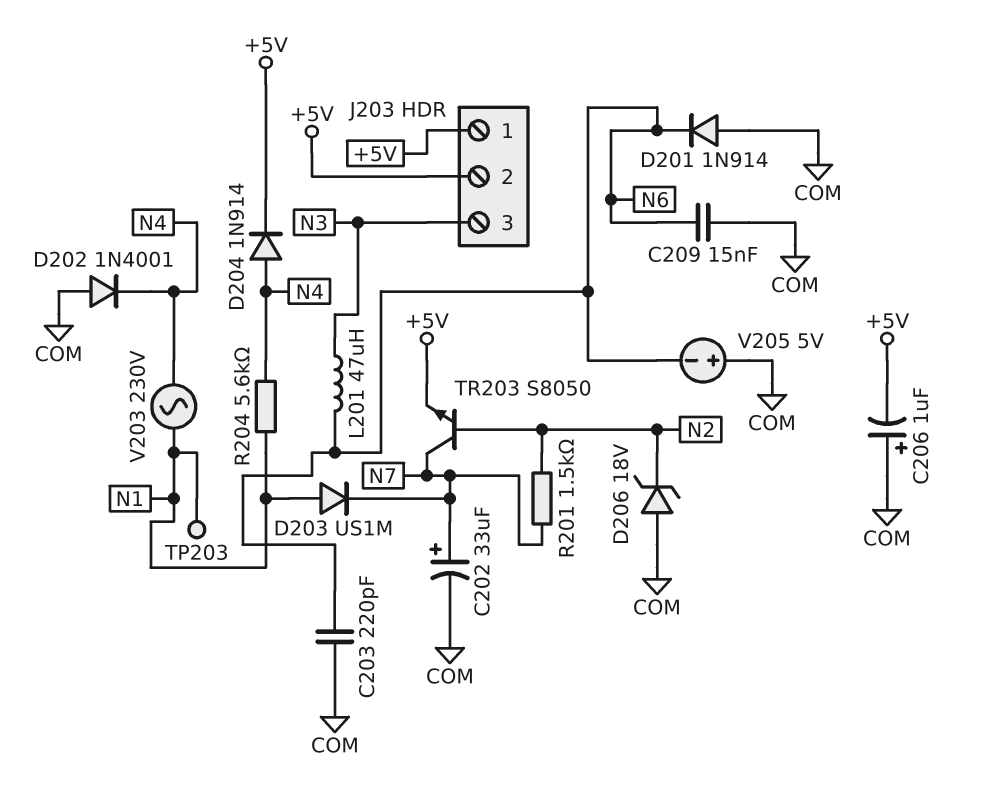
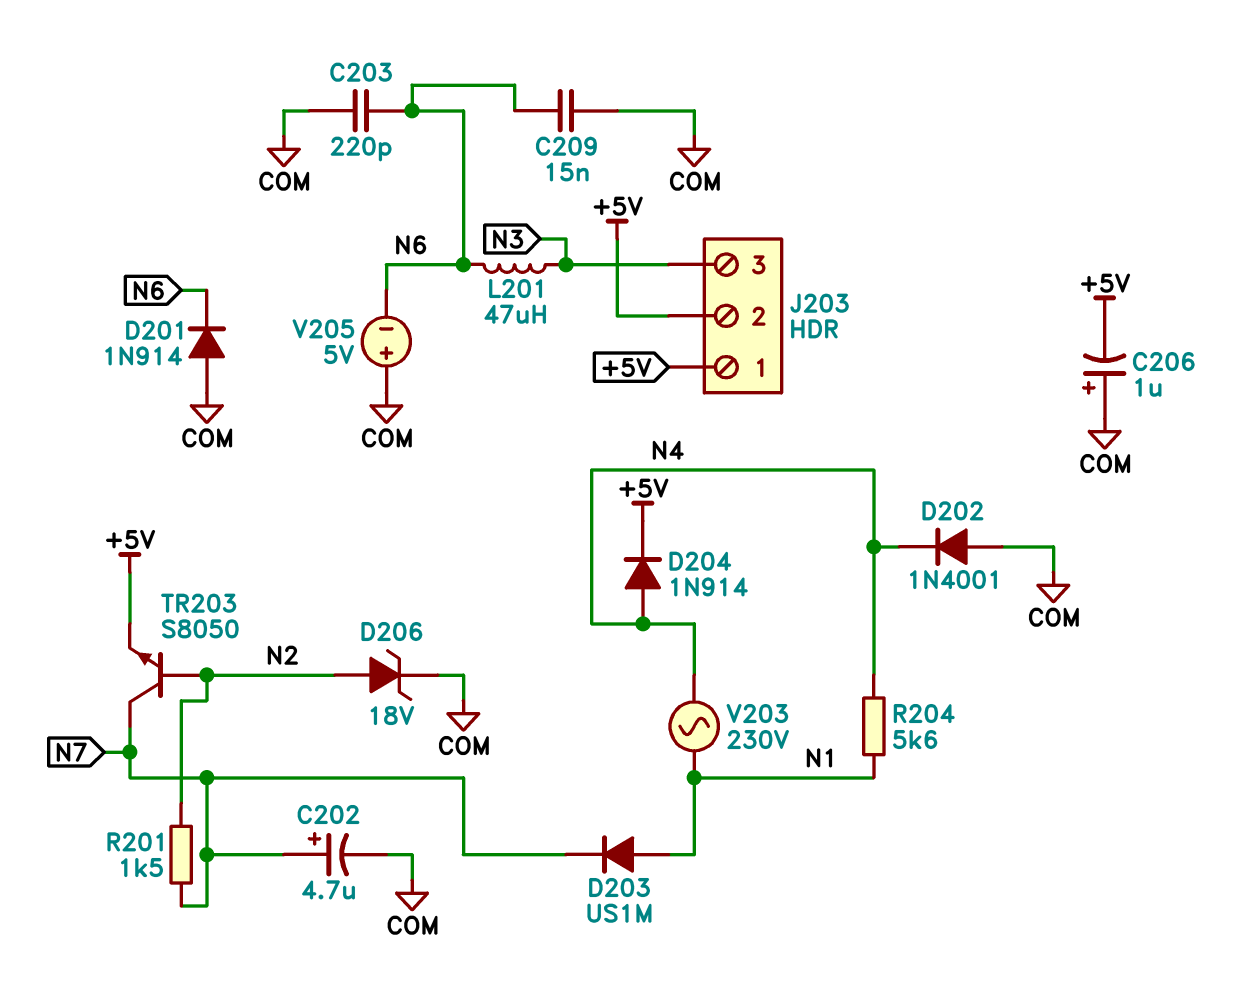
C202: 33uF (plus N7, minus COM) -> 4.7uF (plus N7, minus COM)
D206: zener 18V (A COM, K N2) -> zener 18V (A N2, K COM)
TP203: test point (N1) -> none

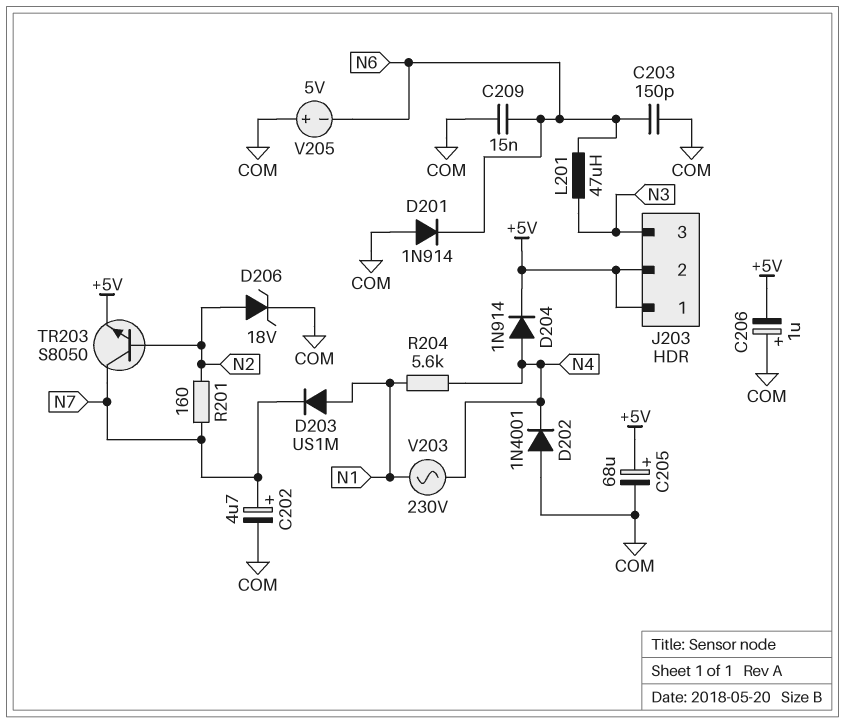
C203: 220pF (COM, N6) -> 150pF (COM, N6)
C205: none -> 68uF (plus +5V, minus COM)
R201: 1.5k (N2, N7) -> 160 (N2, N7)

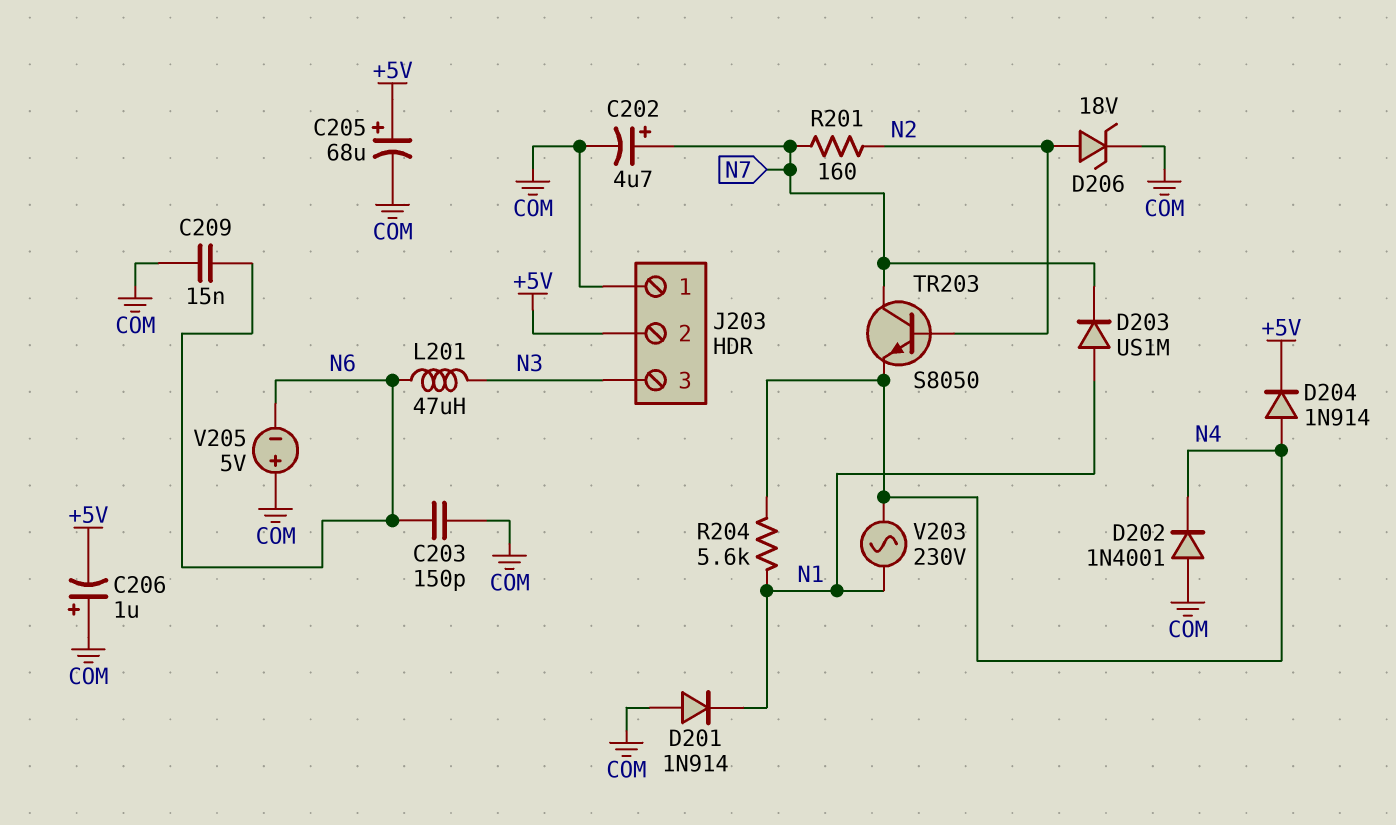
D201: diode 1N914 (A COM, K N6) -> diode 1N914 (A COM, K N1)
J203 pin 1: +5V -> COM
TR203: NPN S8050 (B N2, C N7, E +5V) -> NPN S8050 (B N2, C N7, E N4)

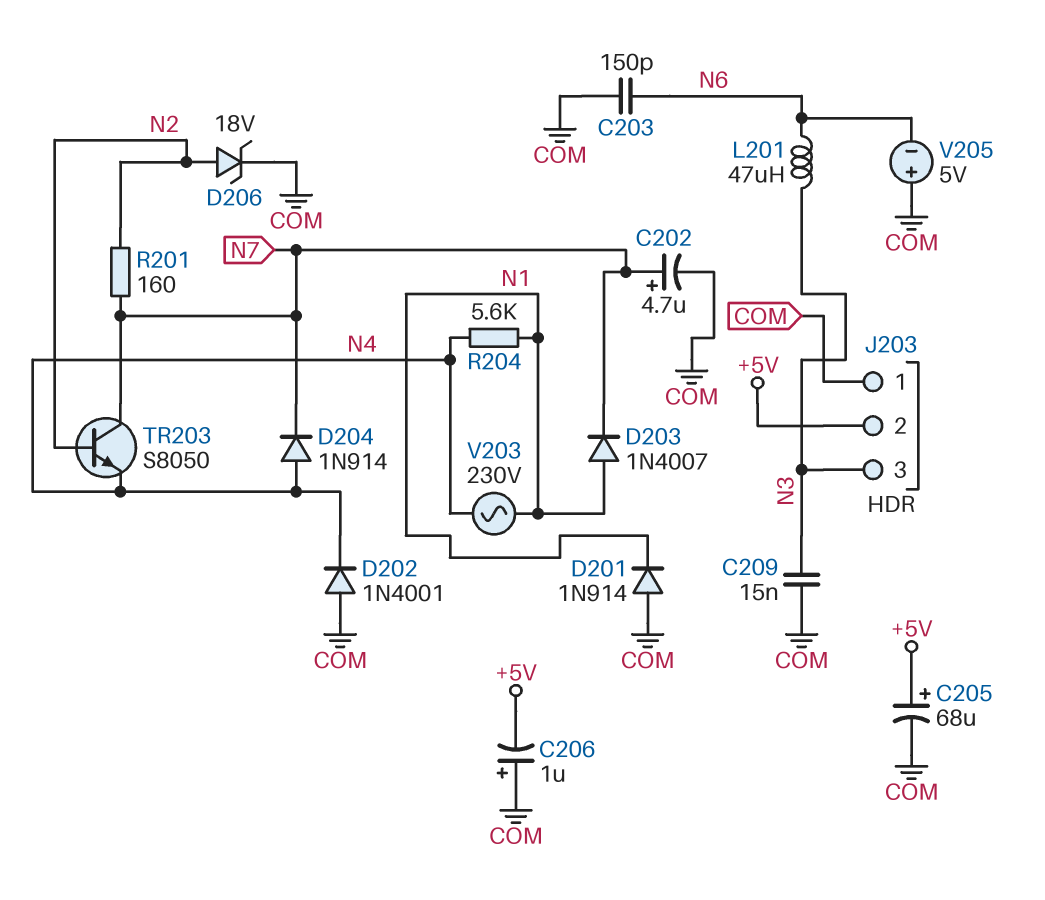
C209: 15nF (COM, N6) -> 15nF (COM, N3)
D203: diode US1M (A N1, K N7) -> diode 1N4007 (A N1, K N7)
D204: diode 1N914 (A N4, K +5V) -> diode 1N914 (A N4, K N7)

